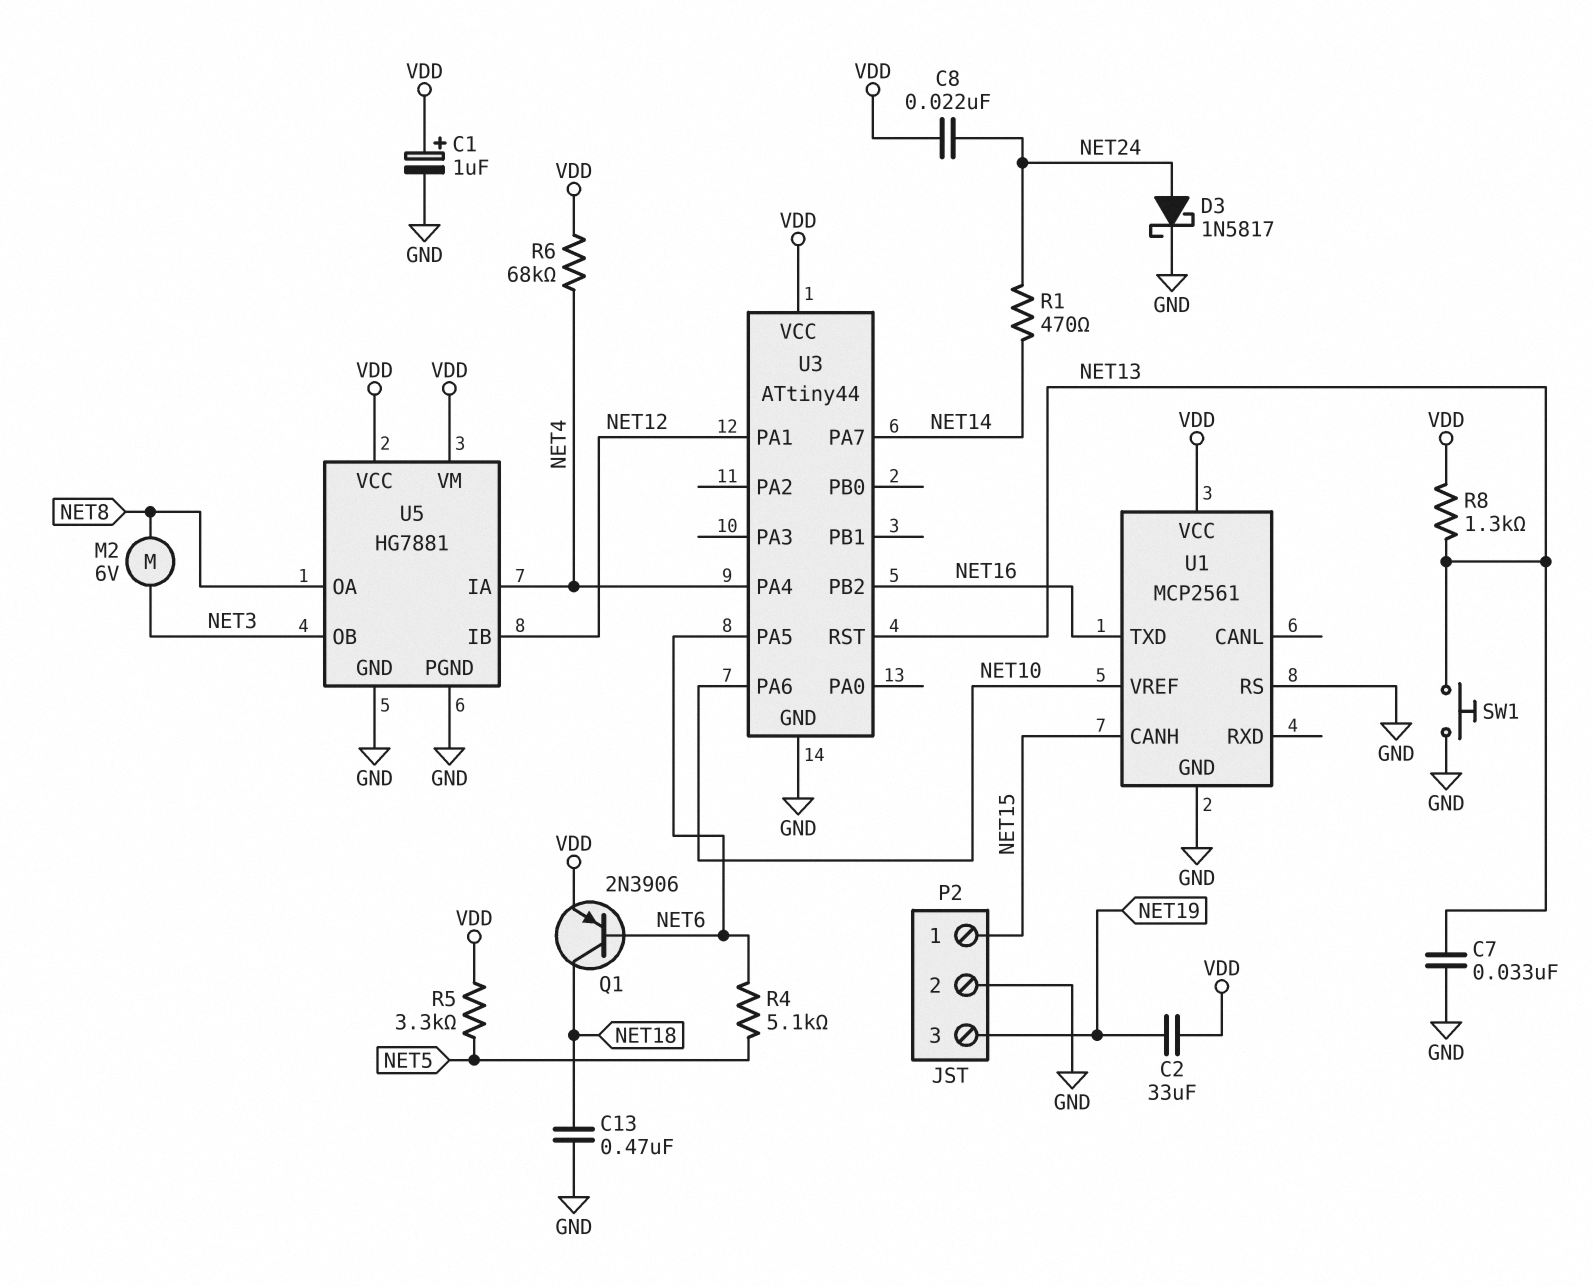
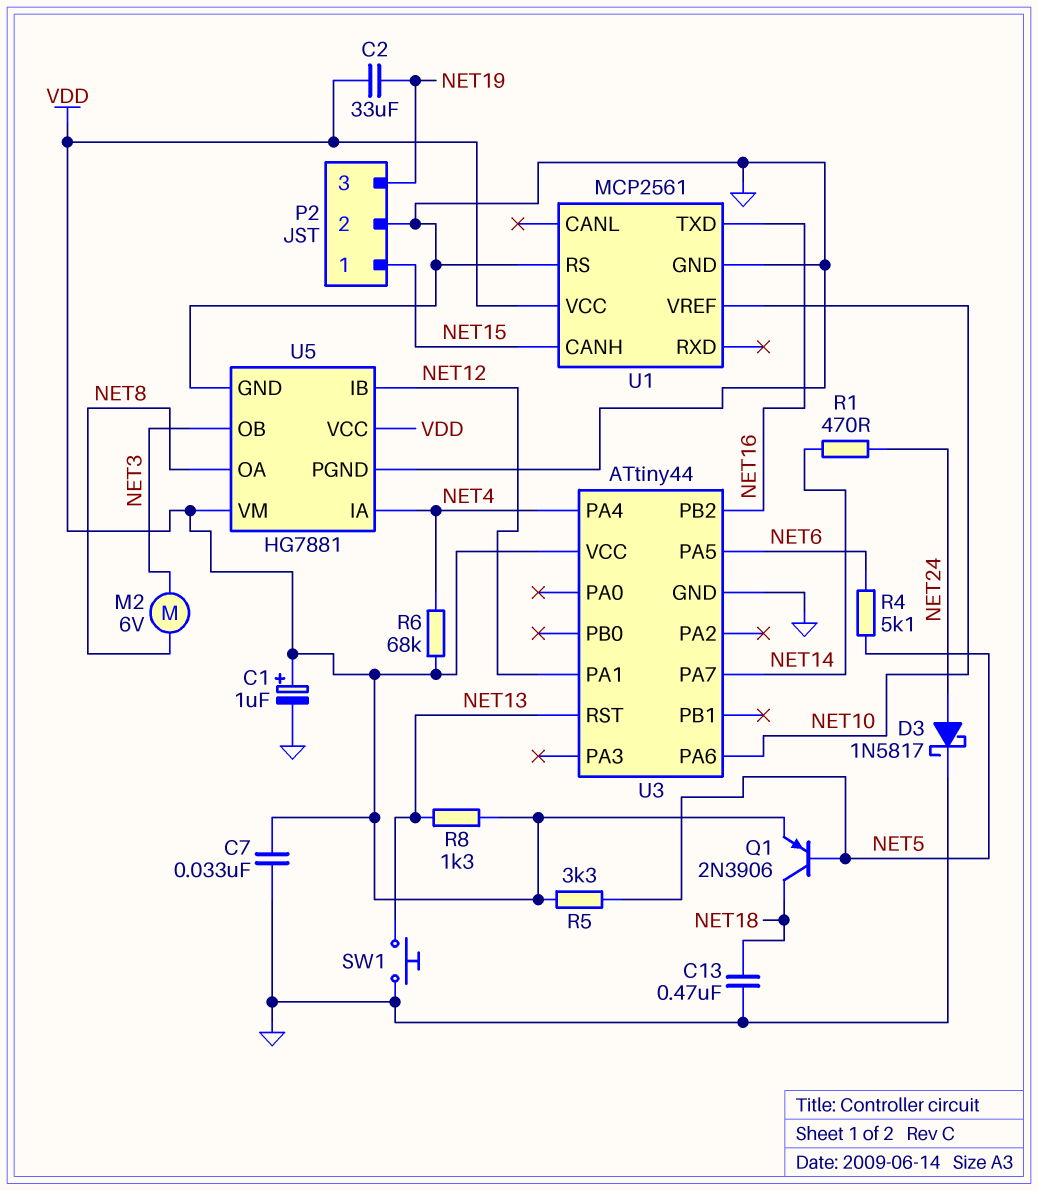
C7: 33nF (GND, NET13) -> 33nF (GND, VDD)
C8: 22nF (NET24, VDD) -> none
Q1: PNP 2N3906 (B NET6, C NET18, E VDD) -> PNP 2N3906 (B NET5, C NET18, E VDD)

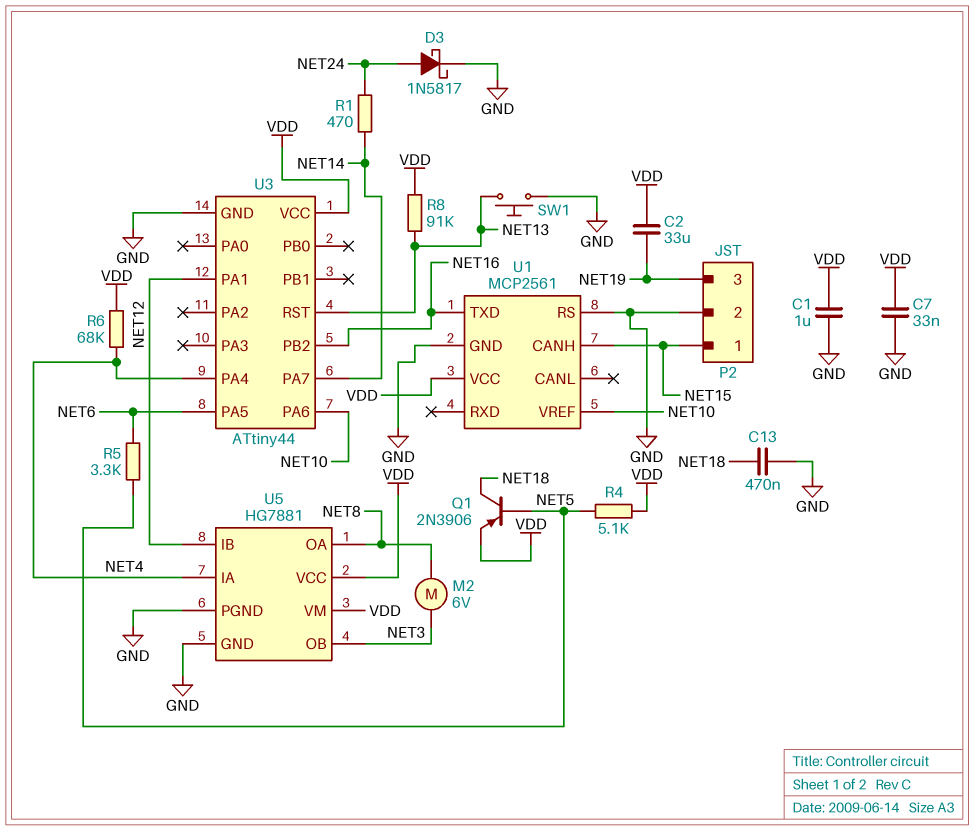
C1: 1uF (plus VDD, minus GND) -> 1uF (GND, VDD)
R4: 5.1k (NET5, NET6) -> 5.1k (NET5, VDD)
R5: 3.3k (NET5, VDD) -> 3.3k (NET5, NET6)
R8: 1.3k (NET13, VDD) -> 91k (NET13, VDD)

